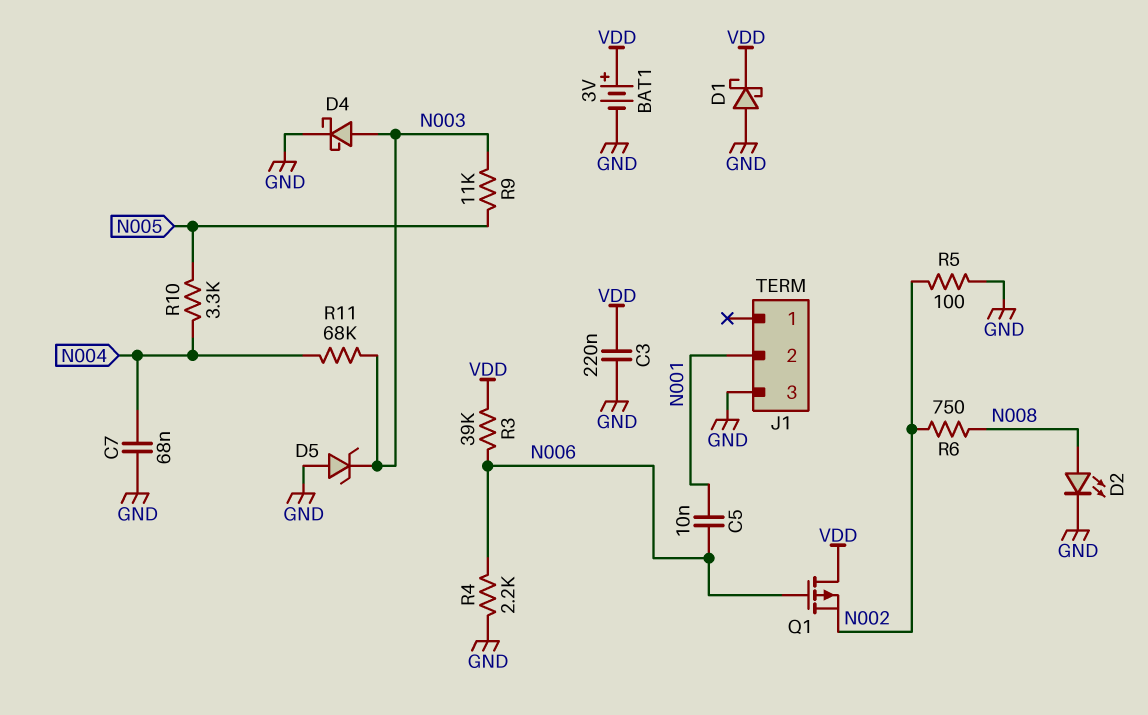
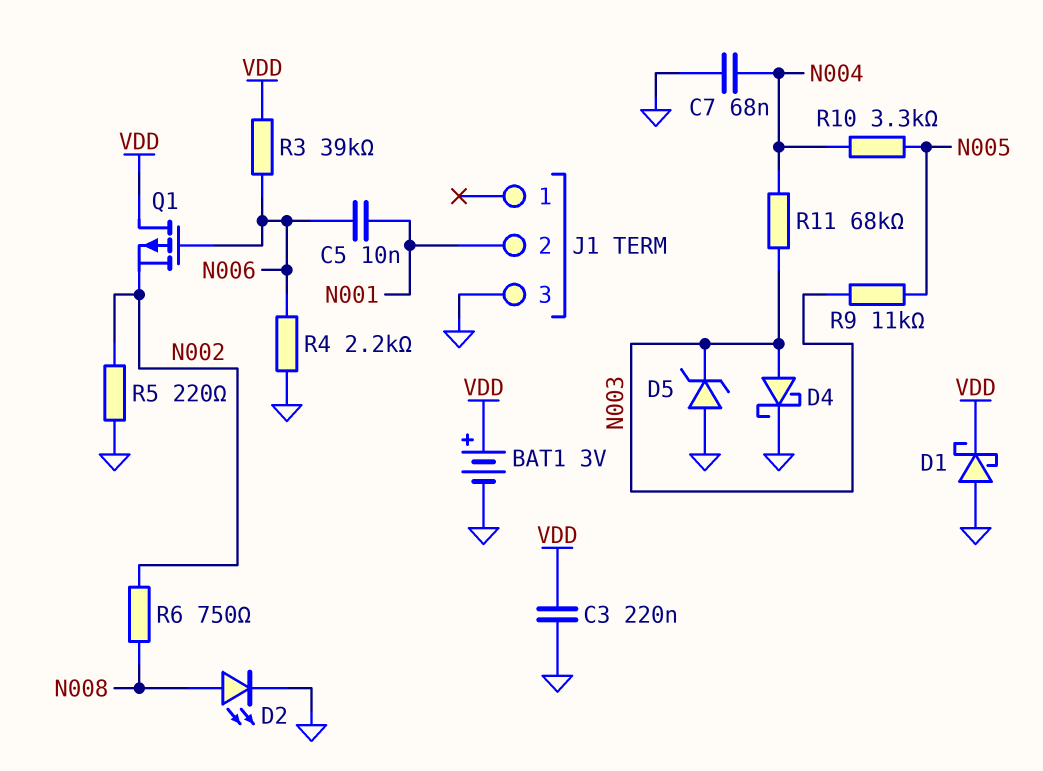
R5: 100 (GND, N002) -> 220 (GND, N002)

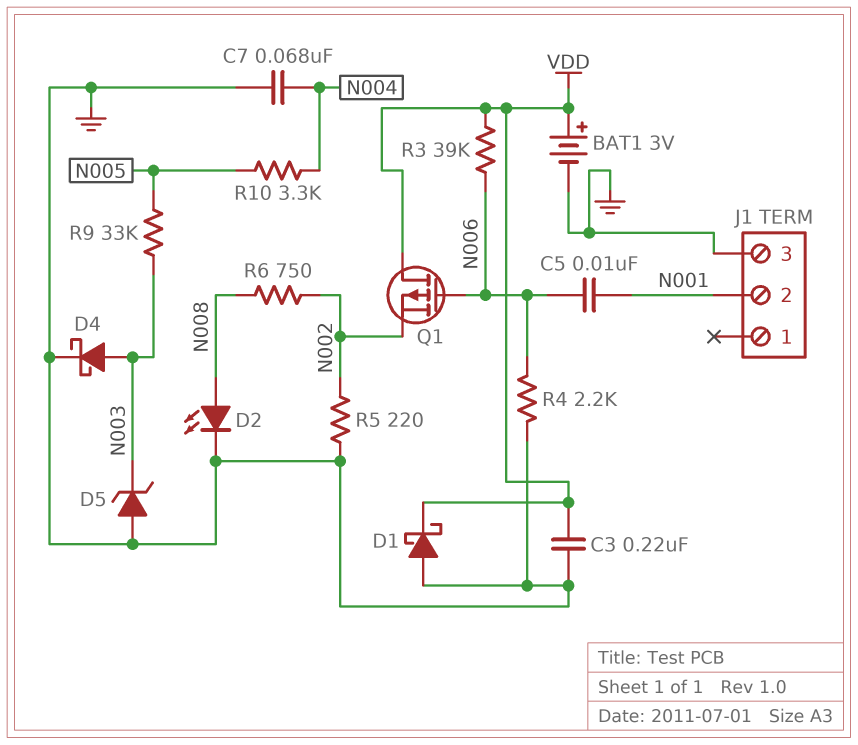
R9: 11k (N003, N005) -> 33k (N003, N005)
R11: 68k (N003, N004) -> none

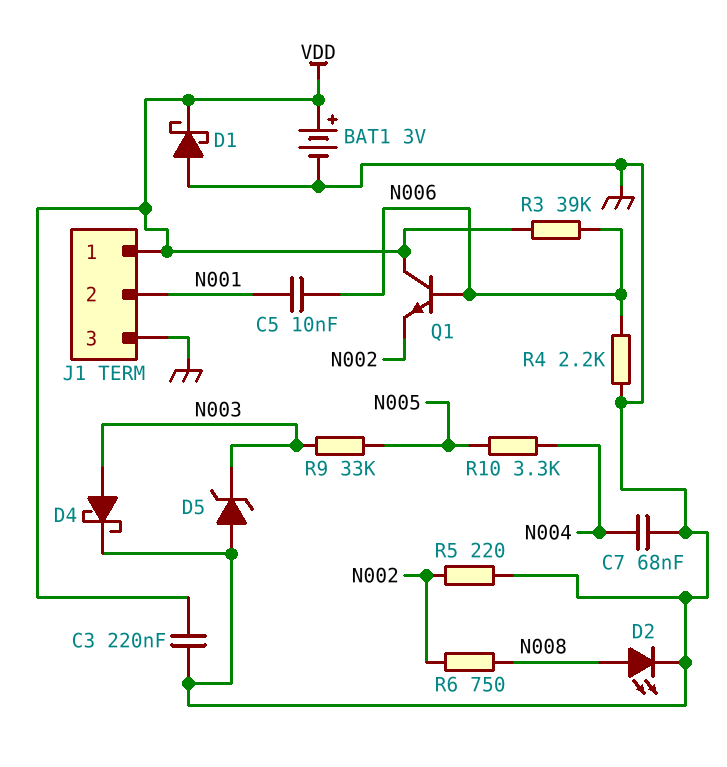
J1 pin 1: none -> VDD
Q1: PMOS (G N006, D VDD, S N002) -> NPN (B N006, C VDD, E N002)

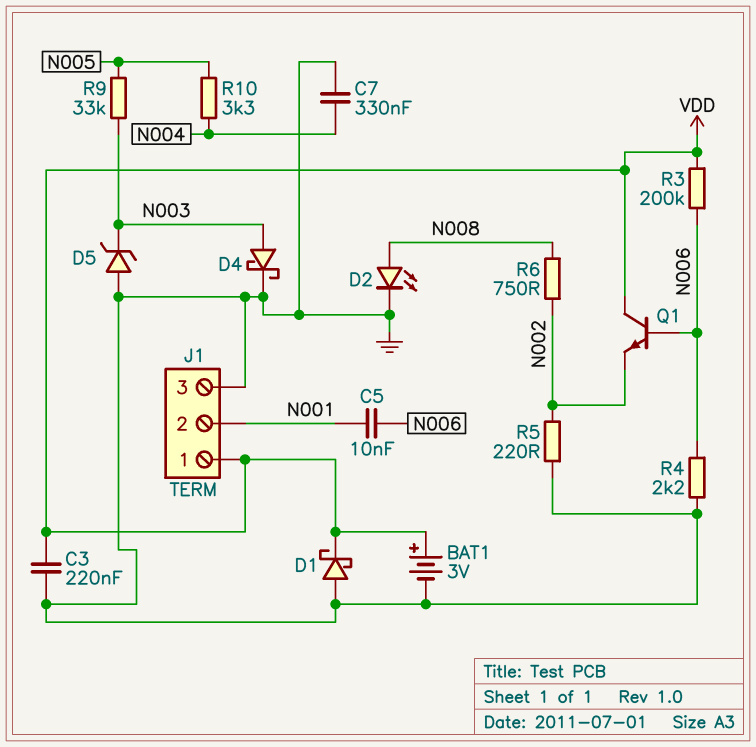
C7: 68nF (GND, N004) -> 330nF (GND, N004)
R3: 39k (N006, VDD) -> 200k (N006, VDD)

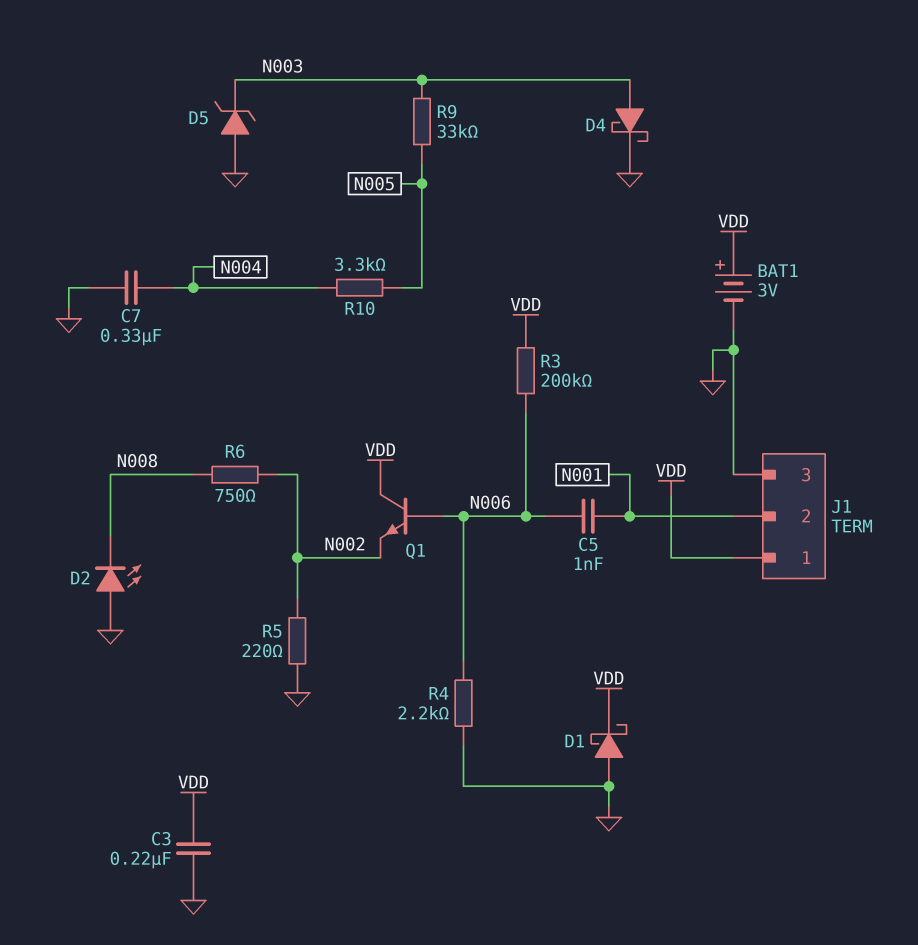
C5: 10nF (N001, N006) -> 1nF (N001, N006)
D2: LED (A N008, K GND) -> LED (A GND, K N008)

